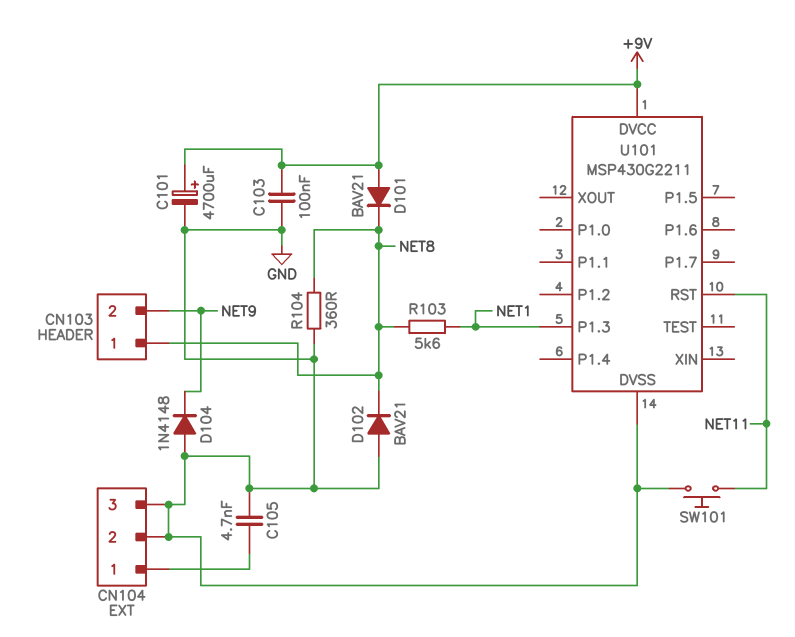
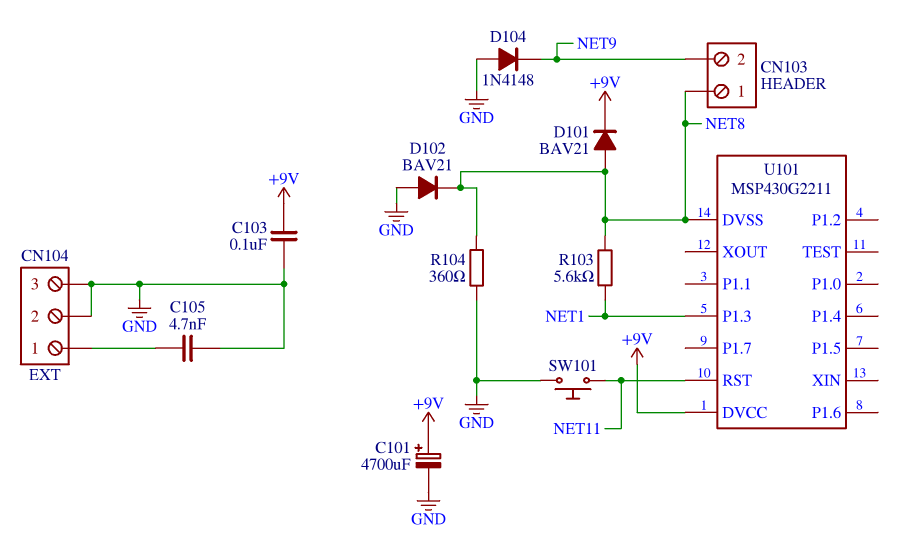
D101: diode BAV21 (A +9V, K NET8) -> diode BAV21 (A NET8, K +9V)
U101 pin DVSS: GND -> NET8

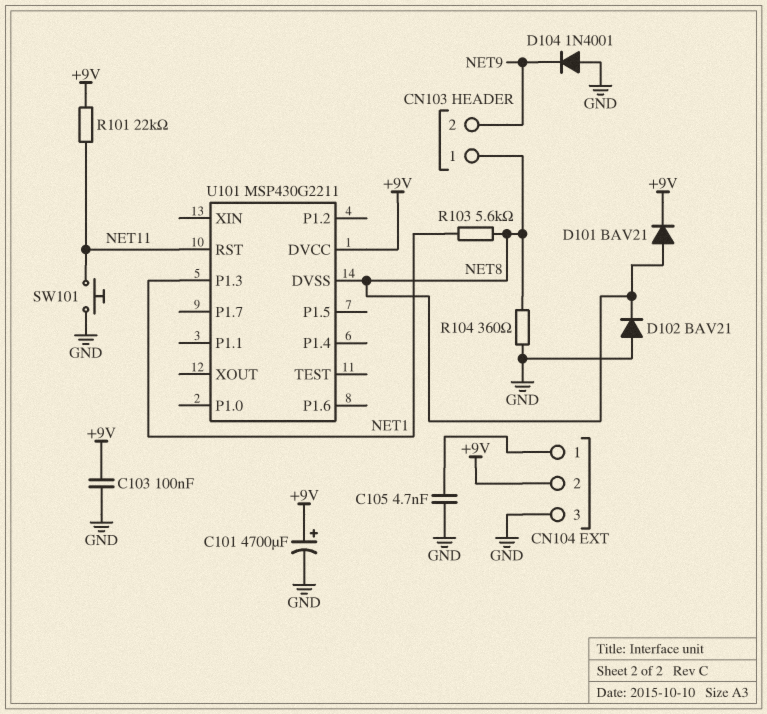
CN104 pin 2: GND -> +9V
D104: diode 1N4148 (A GND, K NET9) -> diode 1N4001 (A GND, K NET9)
R101: none -> 22k (+9V, NET11)

